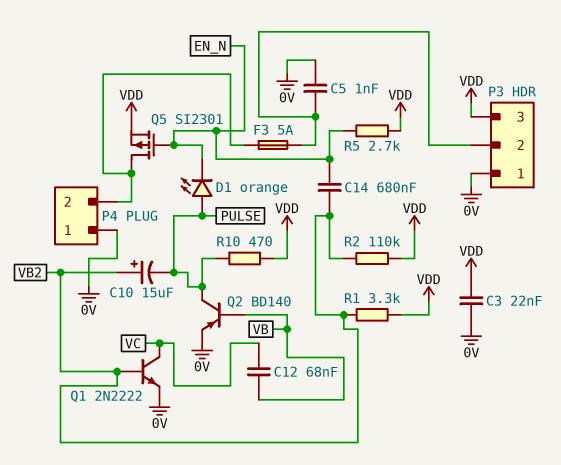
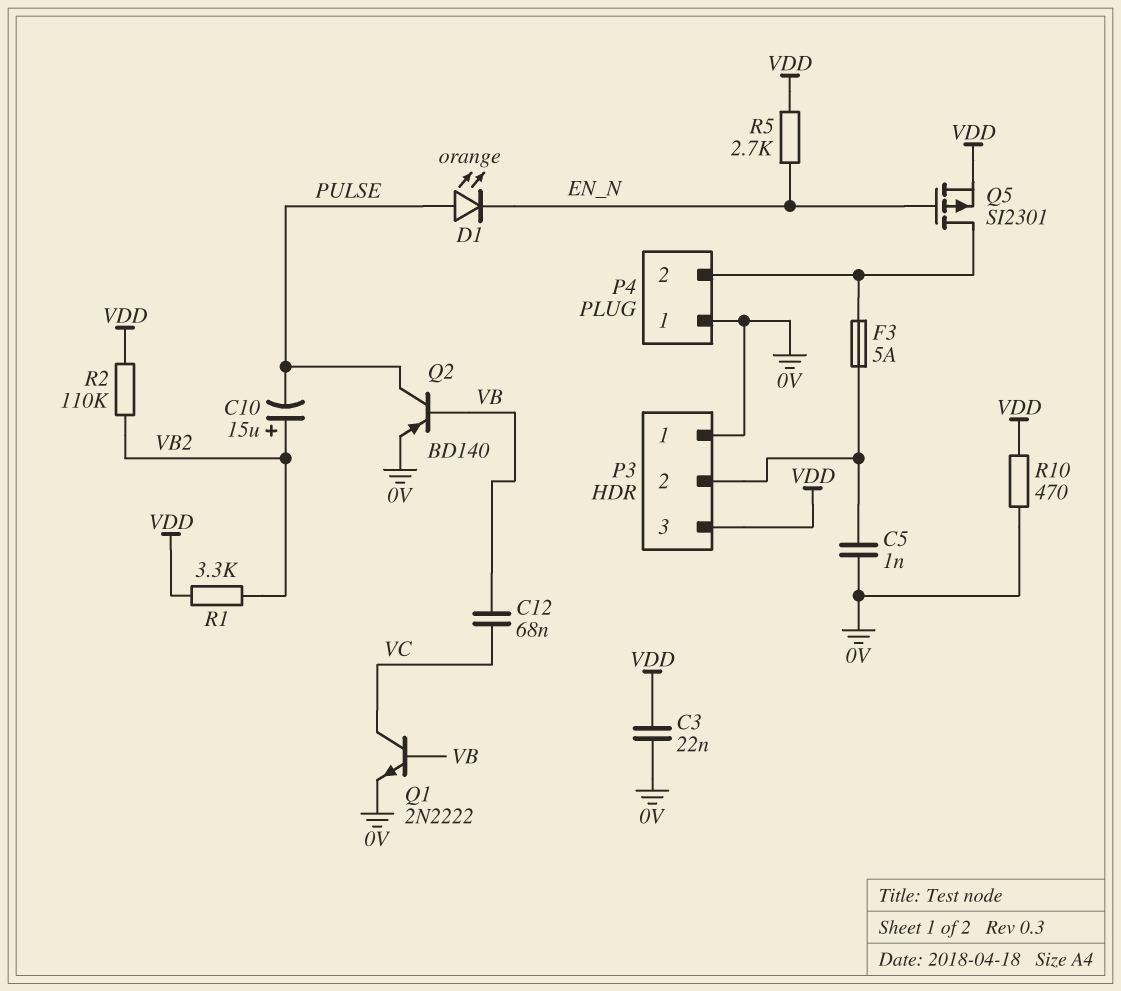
C14: 680nF (EN_N, VB2) -> none
Q1: NPN 2N2222 (B VB2, C VC, E 0V) -> NPN 2N2222 (B VB, C VC, E 0V)
R10: 470 (PULSE, VDD) -> 470 (0V, VDD)

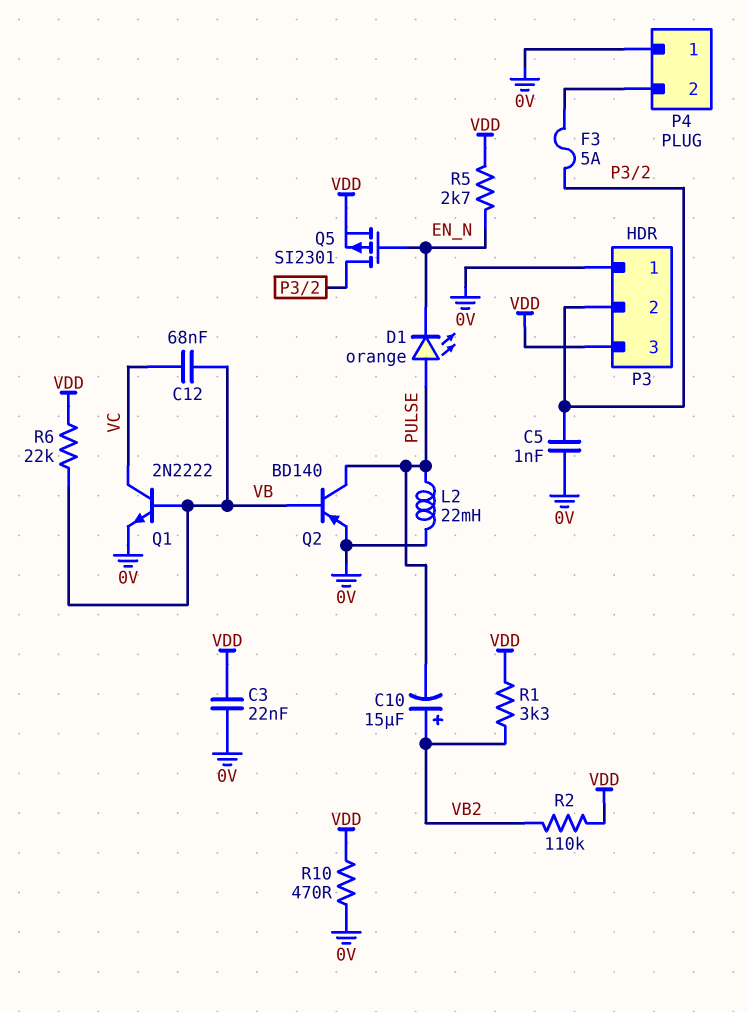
L2: none -> 22mH (0V, PULSE)
Q5: PMOS SI2301 (G EN_N, D P4/2, S VDD) -> PMOS SI2301 (G EN_N, D P3/2, S VDD)
R6: none -> 22k (VB, VDD)

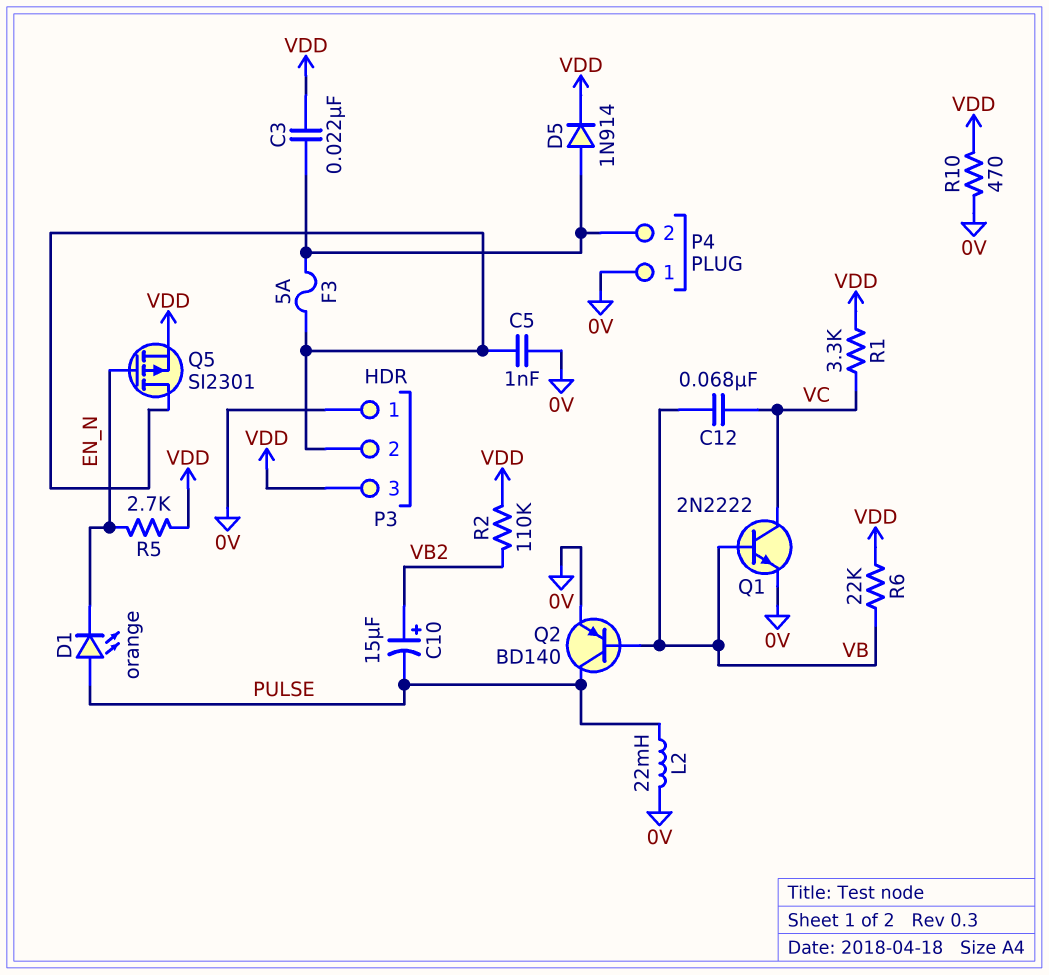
C3: 22nF (0V, VDD) -> 22nF (P4/2, VDD)
D5: none -> diode 1N914 (A P4/2, K VDD)
R1: 3.3k (VB2, VDD) -> 3.3k (VC, VDD)

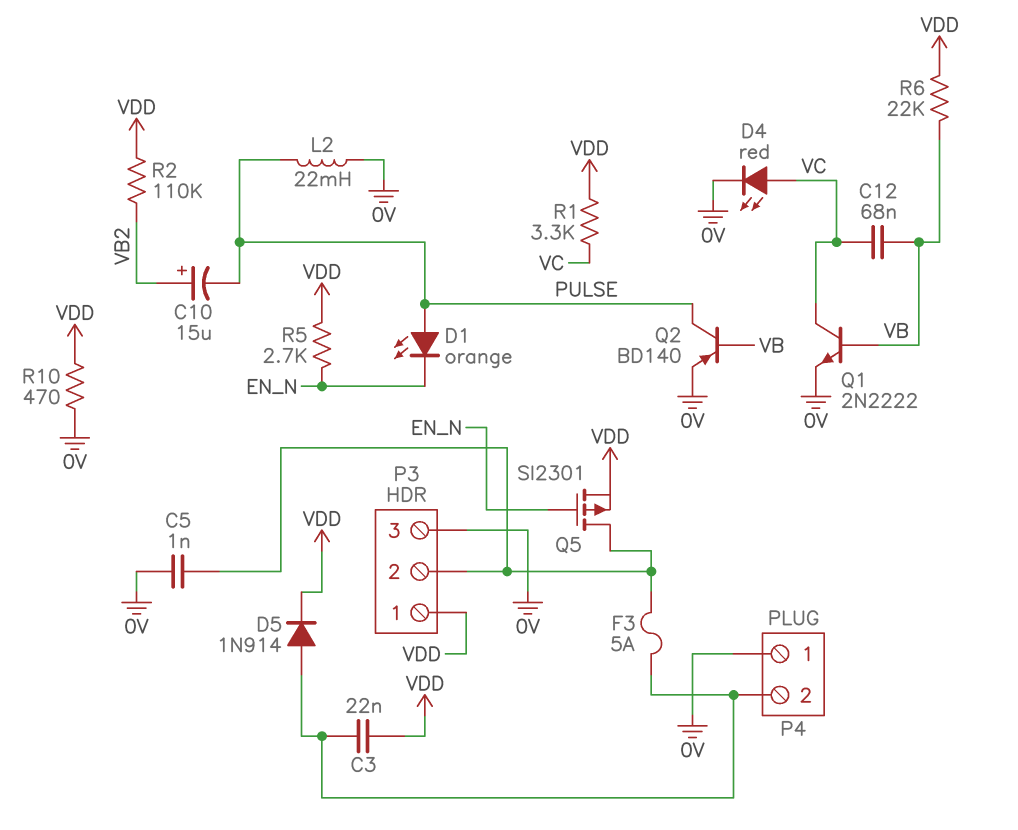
D4: none -> LED red (A VC, K 0V)
P3 pin 1: 0V -> VDD
P3 pin 3: VDD -> 0V

